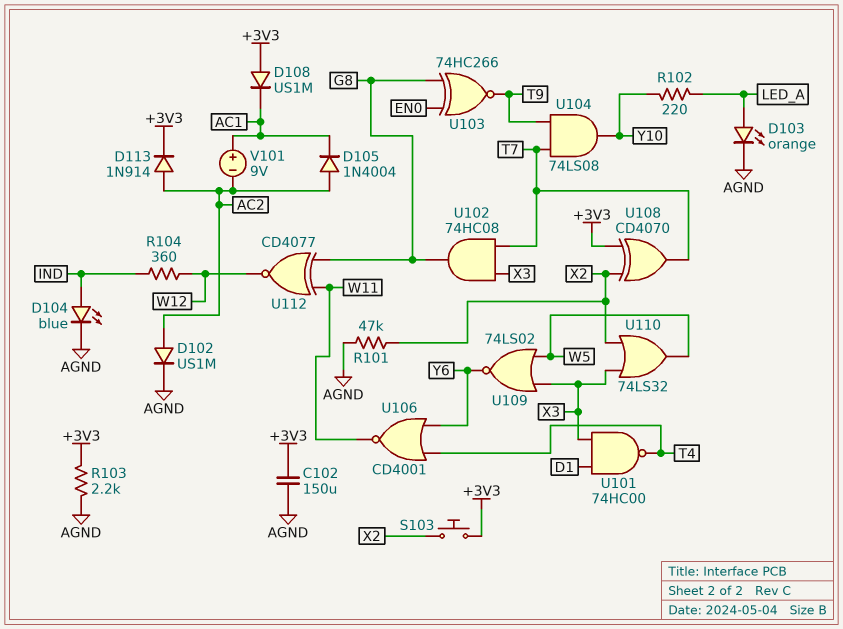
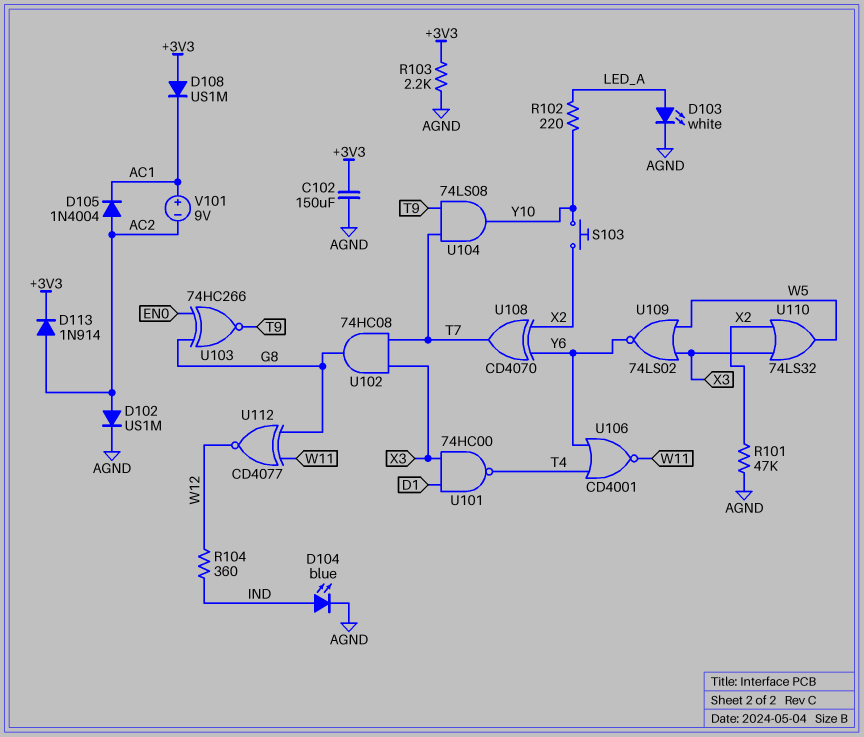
D103: LED orange (A LED_A, K AGND) -> LED white (A LED_A, K AGND)
S103: button (+3V3, X2) -> button (X2, Y10)
U108: XOR CD4070 (in +3V3, in X2, out T7) -> XOR CD4070 (in X2, in Y6, out T7)

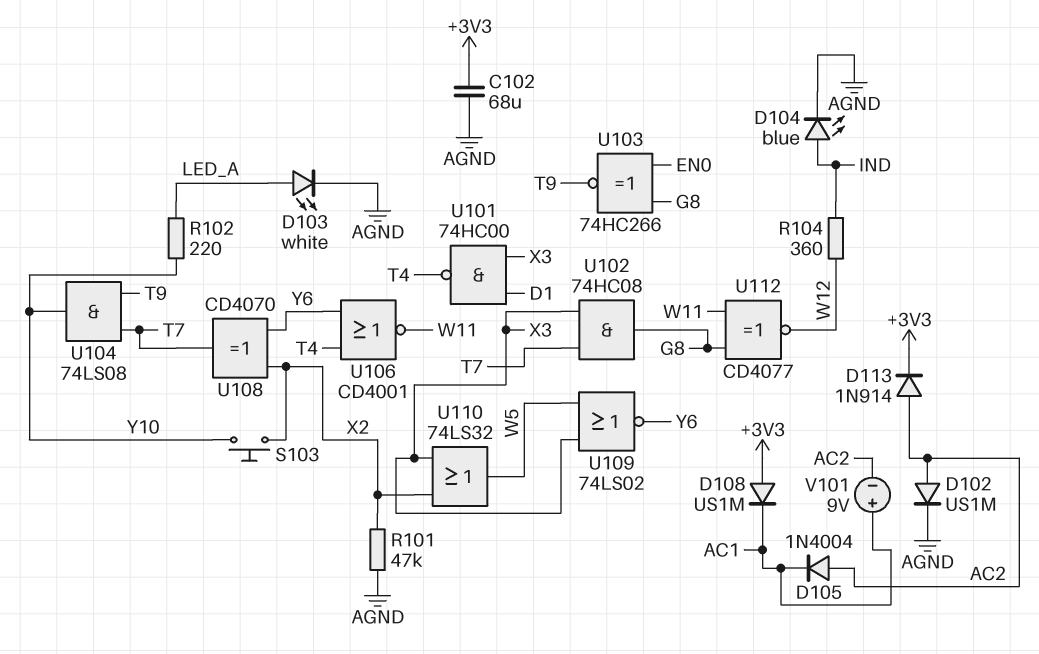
C102: 150uF (+3V3, AGND) -> 68uF (+3V3, AGND)
R103: 2.2k (+3V3, AGND) -> none

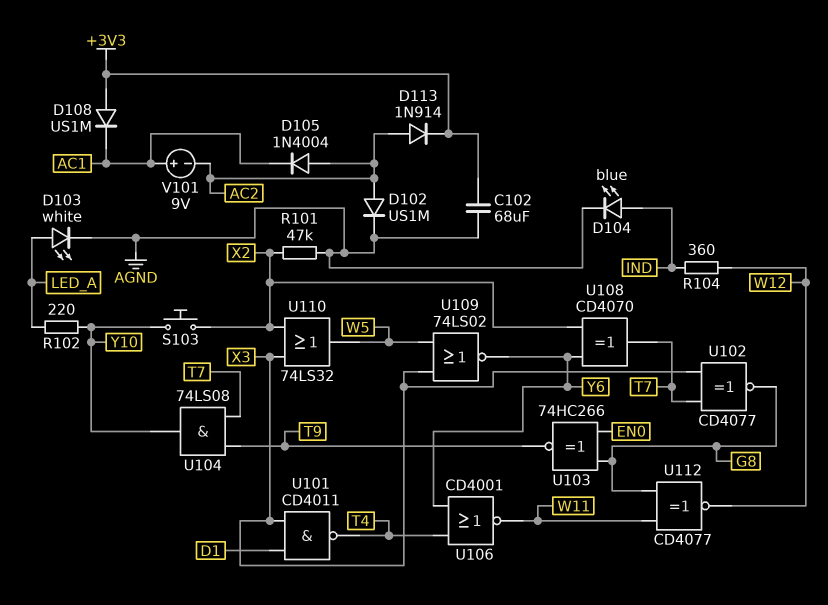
U101: NAND 74HC00 (in D1, in X3, out T4) -> NAND CD4011 (in D1, in X3, out T4)
U102: AND 74HC08 (in T7, in X3, out G8) -> XNOR CD4077 (in T7, in X3, out G8)

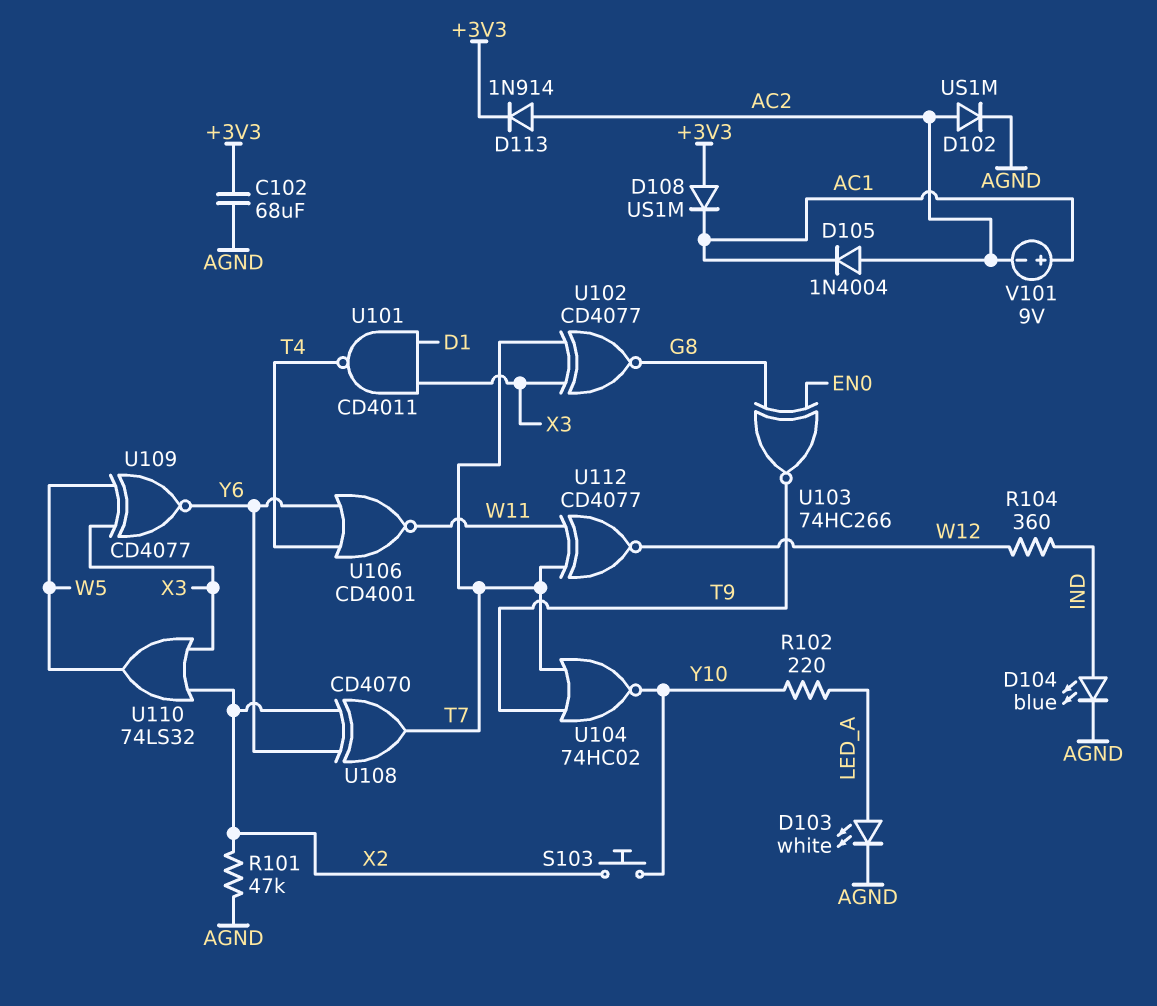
U104: AND 74LS08 (in T7, in T9, out Y10) -> NOR 74HC02 (in T7, in T9, out Y10)
U109: NOR 74LS02 (in W5, in X3, out Y6) -> XNOR CD4077 (in W5, in X3, out Y6)
U112: XNOR CD4077 (in G8, in W11, out W12) -> XNOR CD4077 (in T7, in W11, out W12)

